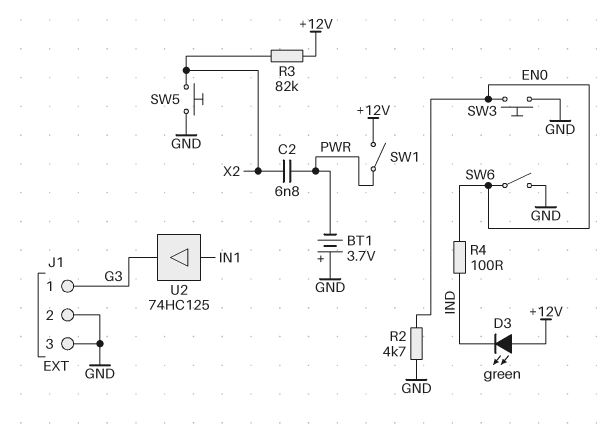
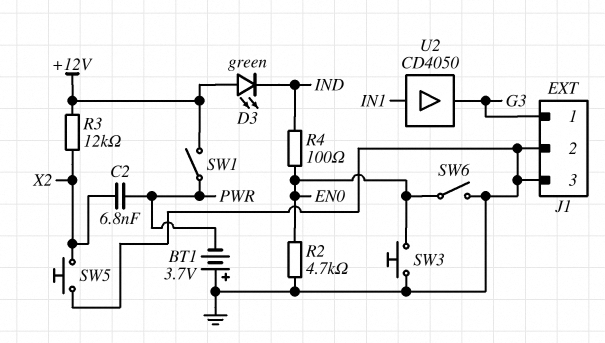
R3: 82k (+12V, X2) -> 12k (+12V, X2)
U2: buffer 74HC125 (in IN1, out G3) -> buffer CD4050 (in IN1, out G3)

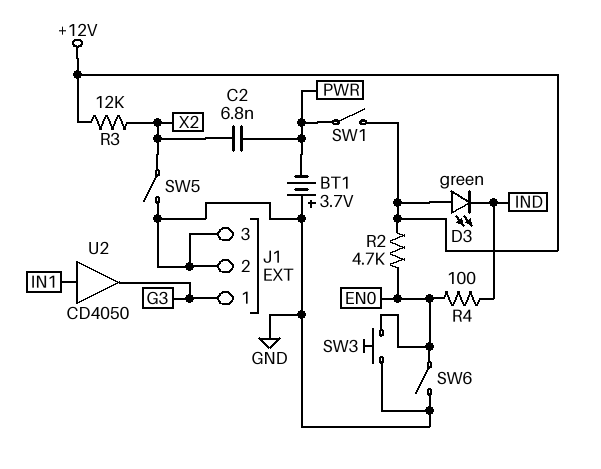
R2: 4.7k (EN0, GND) -> 4.7k (+12V, EN0)
SW5: button (GND, X2) -> switch (GND, X2)

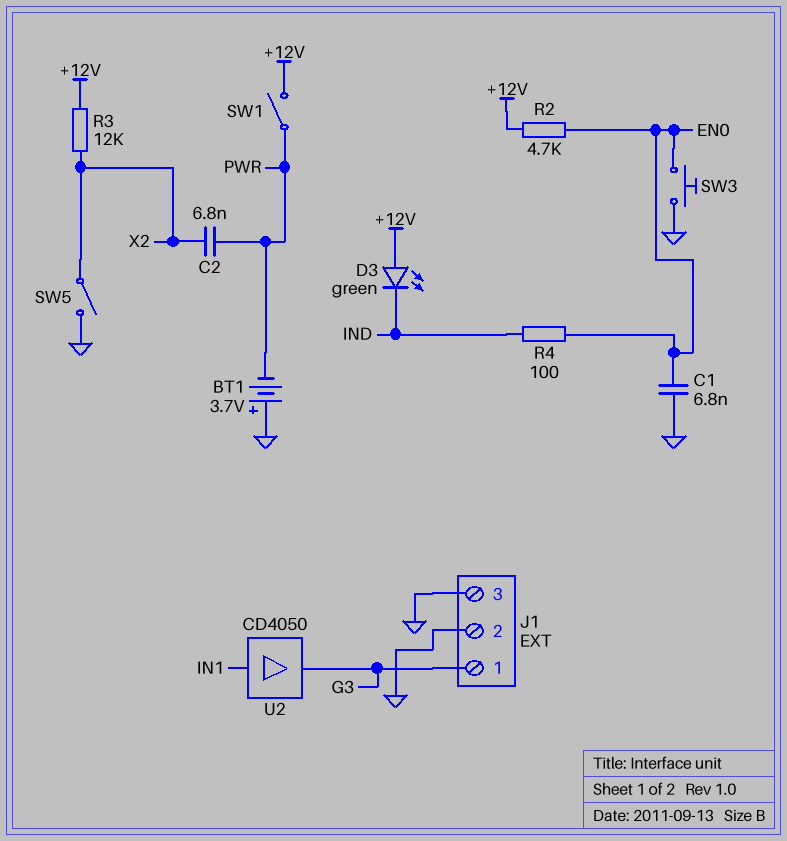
C1: none -> 6.8nF (EN0, GND)
SW6: switch (EN0, GND) -> none

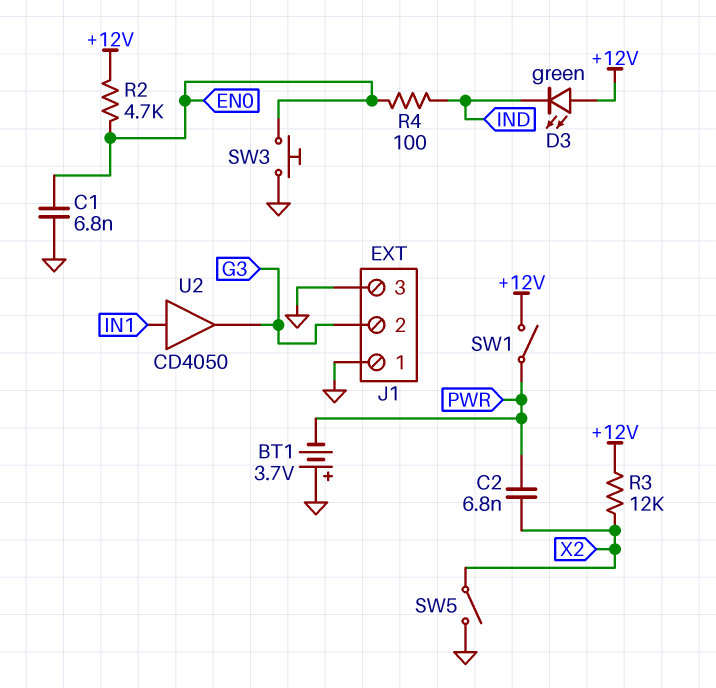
J1 pin 1: G3 -> GND
J1 pin 2: GND -> G3

